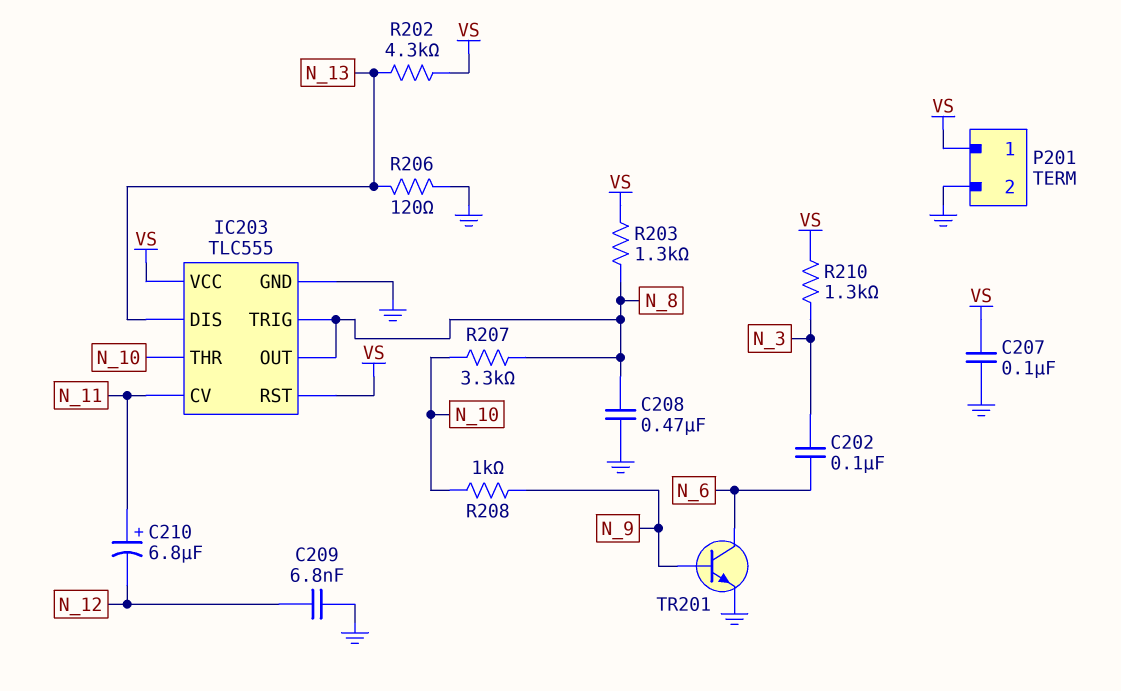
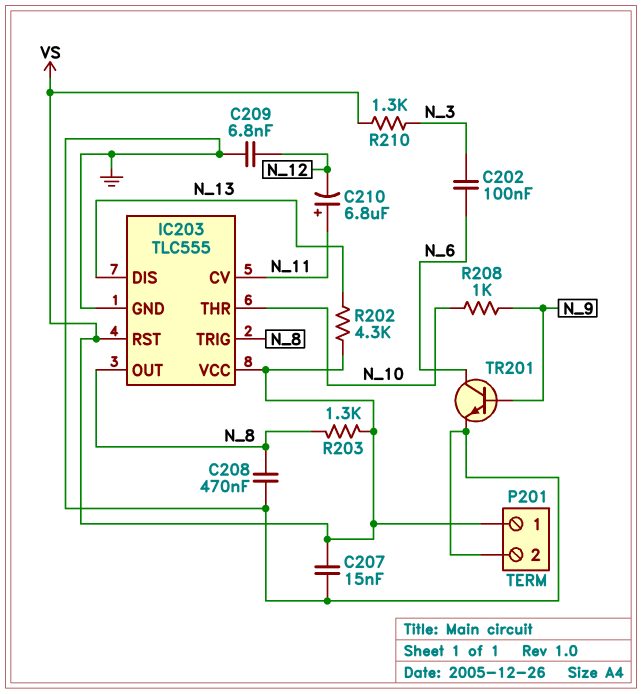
C207: 100nF (GND, VS) -> 15nF (GND, VS)
R206: 120 (GND, N_13) -> none
R207: 3.3k (N_8, N_10) -> none

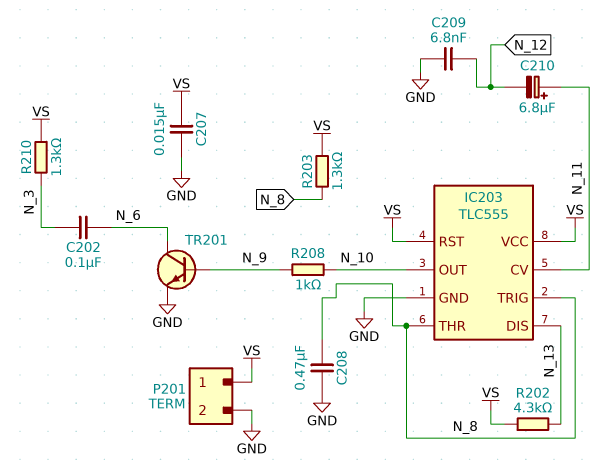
IC203 pin OUT: N_8 -> N_10
IC203 pin THR: N_10 -> N_8

